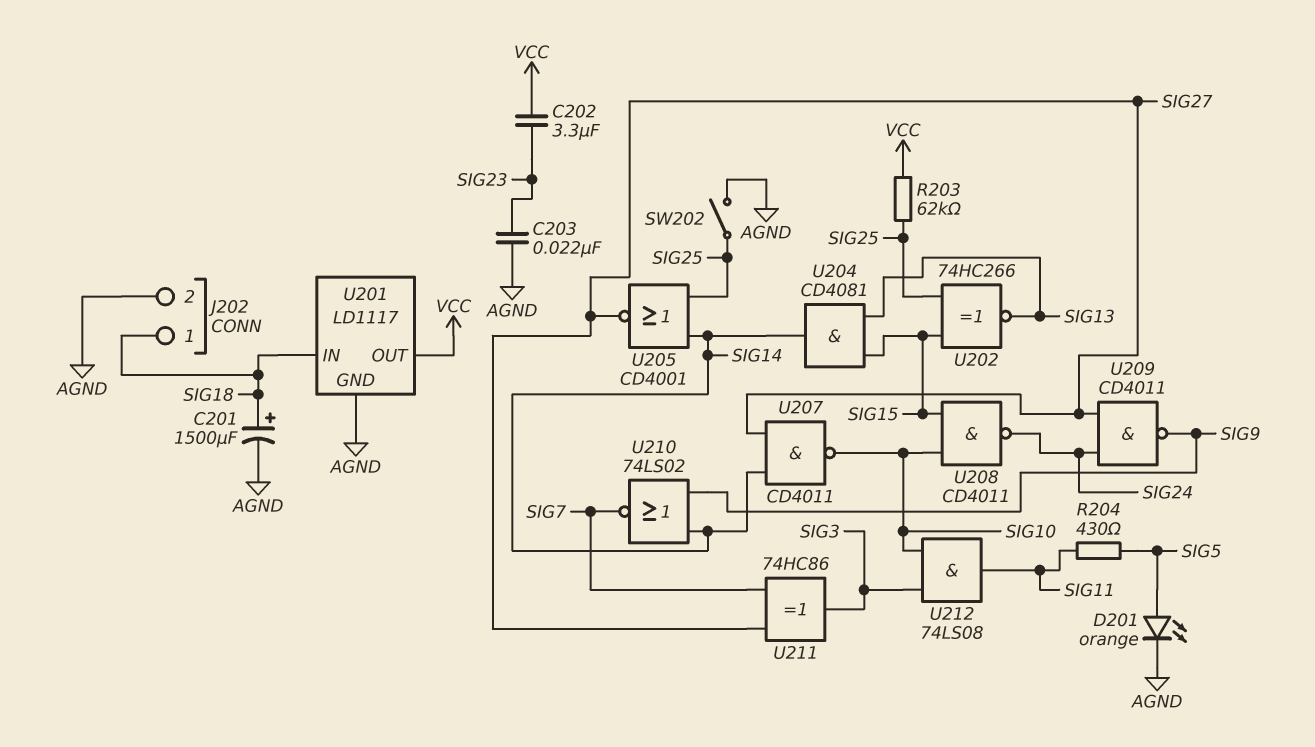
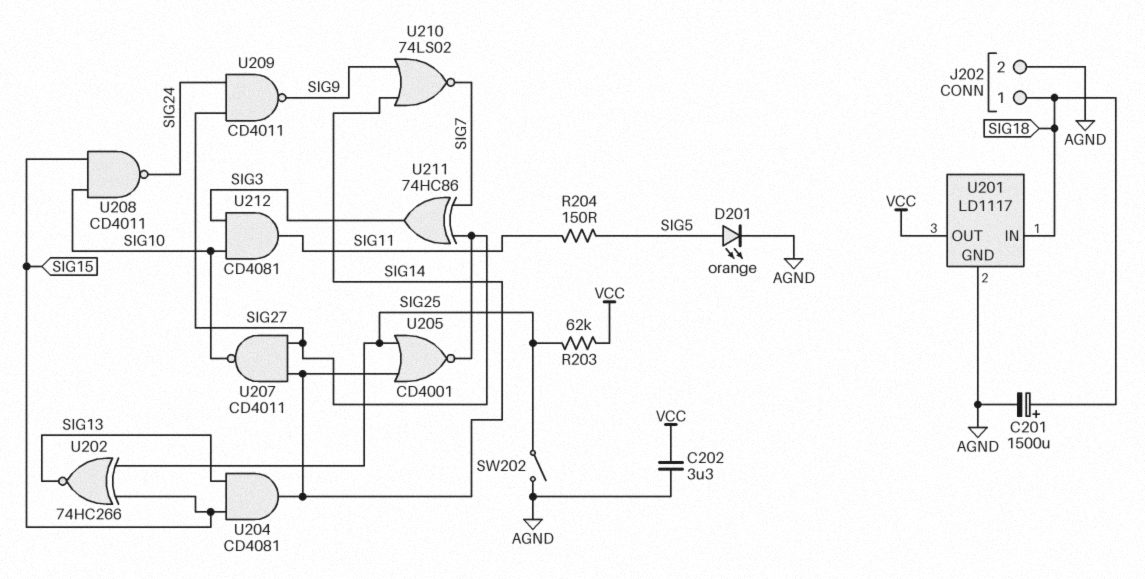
C202: 3.3uF (SIG23, VCC) -> 3.3uF (AGND, VCC)
C203: 22nF (AGND, SIG23) -> none
R204: 430 (SIG5, SIG11) -> 150 (SIG5, SIG11)
U212: AND 74LS08 (in SIG3, in SIG10, out SIG11) -> AND CD4081 (in SIG3, in SIG10, out SIG11)

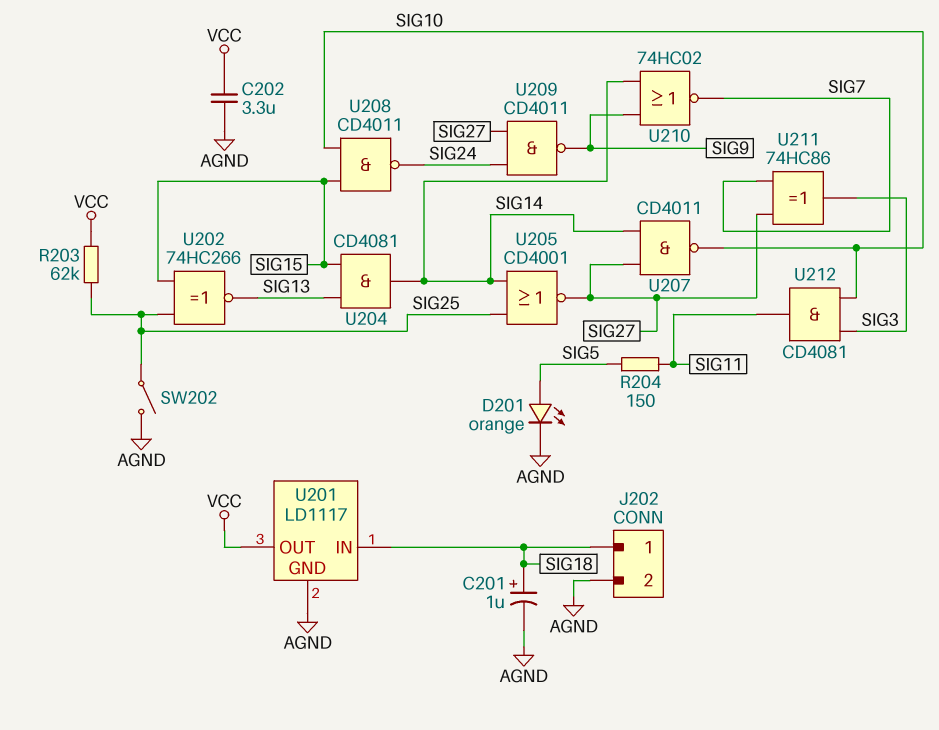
C201: 1500uF (plus SIG18, minus AGND) -> 1uF (plus SIG18, minus AGND)
U210: NOR 74LS02 (in SIG9, in SIG14, out SIG7) -> NOR 74HC02 (in SIG9, in SIG14, out SIG7)

